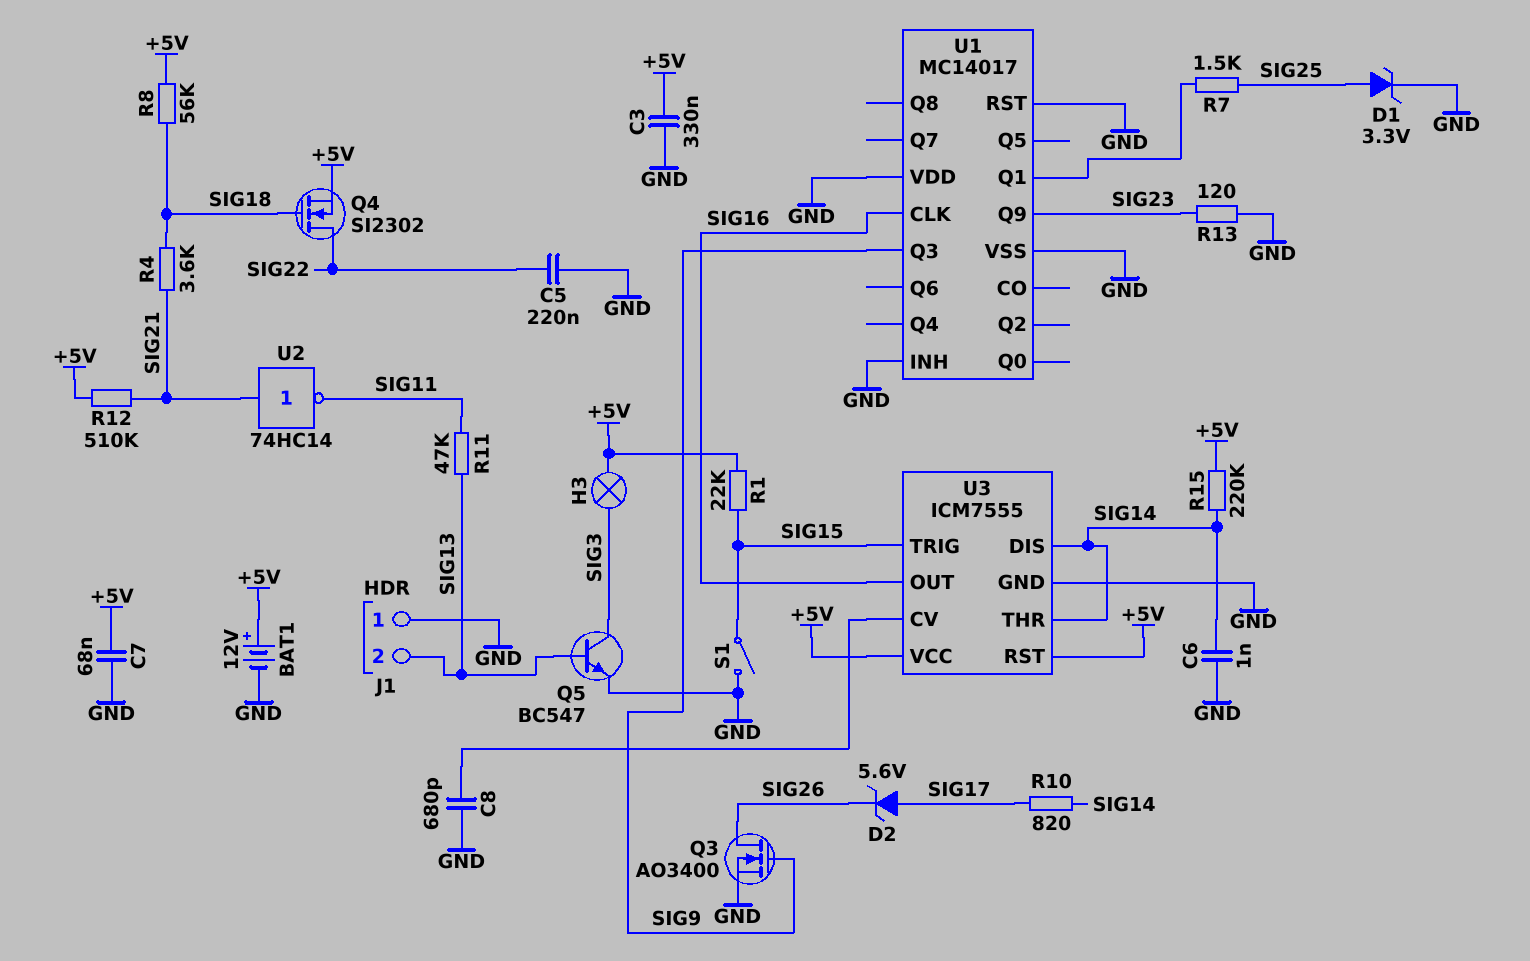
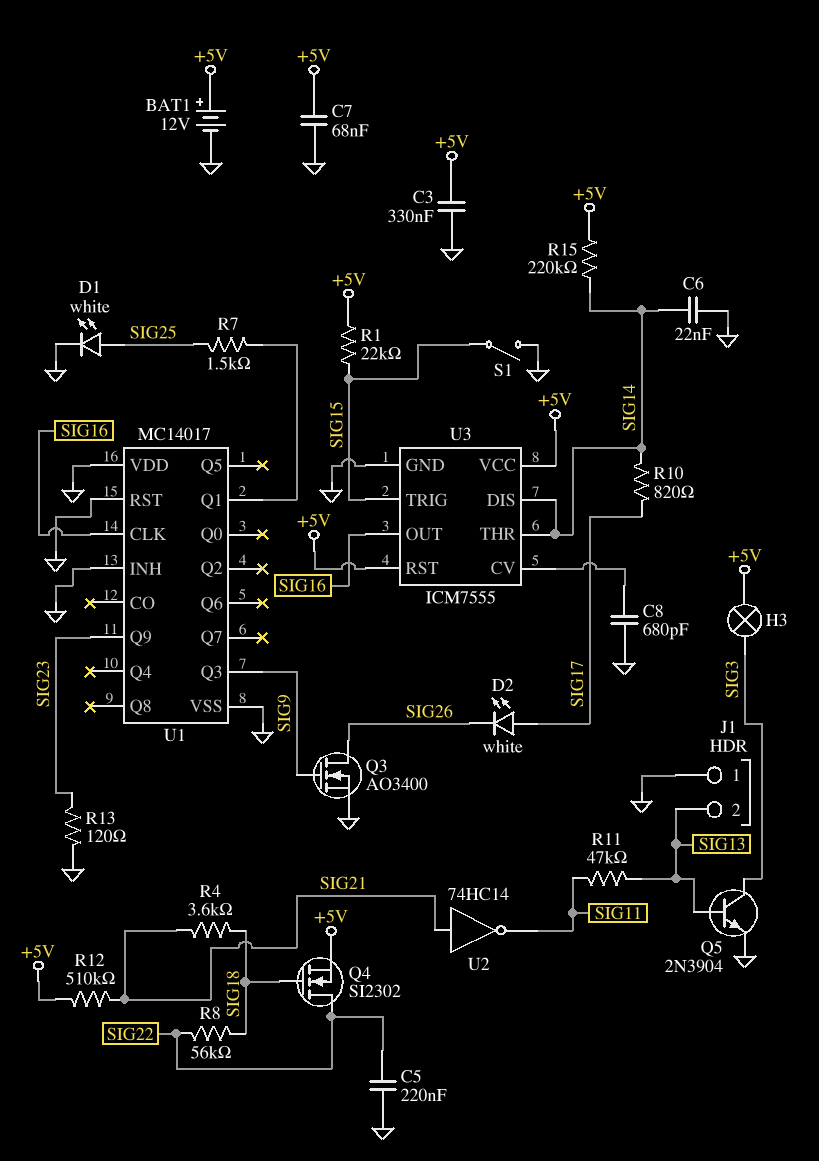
C6: 1nF (GND, SIG14) -> 22nF (GND, SIG14)
D1: zener 3.3V (A SIG25, K GND) -> LED white (A SIG25, K GND)
D2: zener 5.6V (A SIG17, K SIG26) -> LED white (A SIG17, K SIG26)
Q5: NPN BC547 (B SIG13, C SIG3, E GND) -> NPN 2N3904 (B SIG13, C SIG3, E GND)
R8: 56k (+5V, SIG18) -> 56k (SIG18, SIG22)

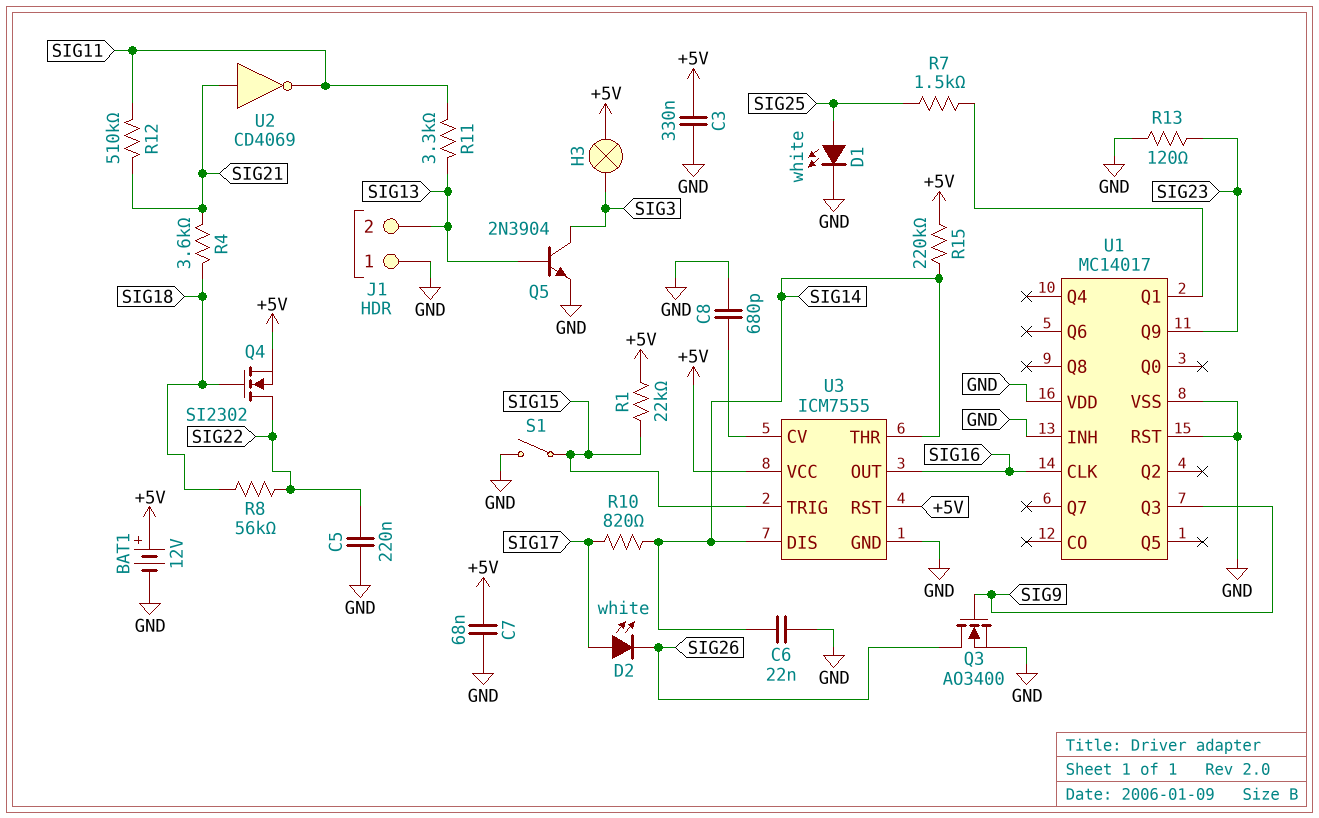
R11: 47k (SIG11, SIG13) -> 3.3k (SIG11, SIG13)
R12: 510k (+5V, SIG21) -> 510k (SIG11, SIG21)
U2: NOT 74HC14 (in SIG21, out SIG11) -> NOT CD4069 (in SIG21, out SIG11)

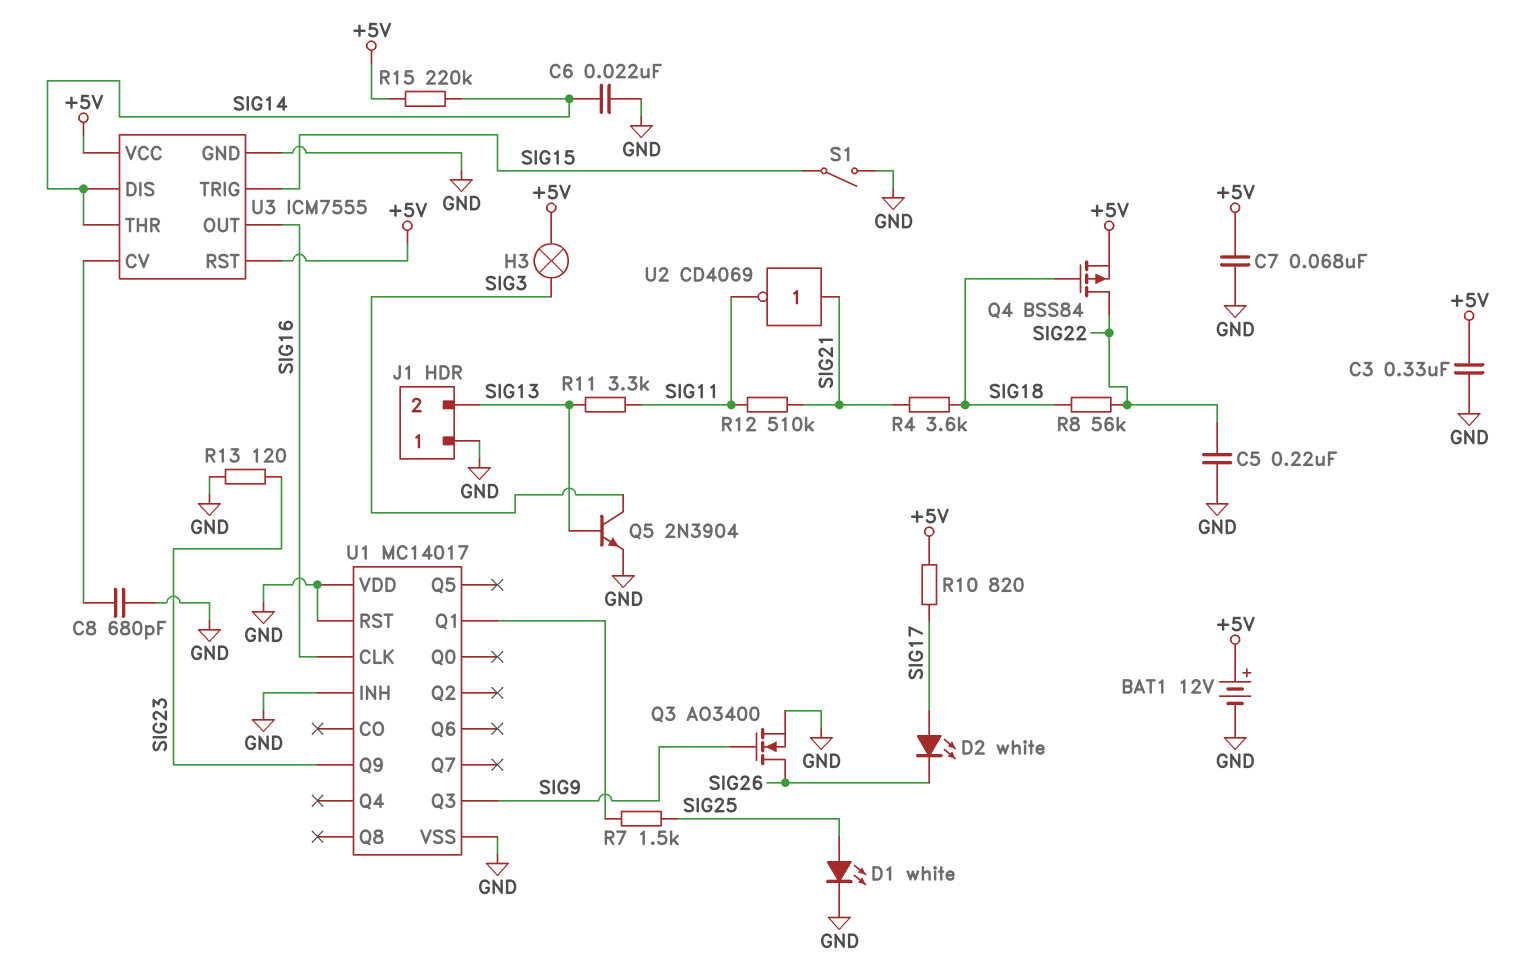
Q4: NMOS SI2302 (G SIG18, D SIG22, S +5V) -> PMOS BSS84 (G SIG18, D SIG22, S +5V)
R1: 22k (+5V, SIG15) -> none
R10: 820 (SIG14, SIG17) -> 820 (+5V, SIG17)

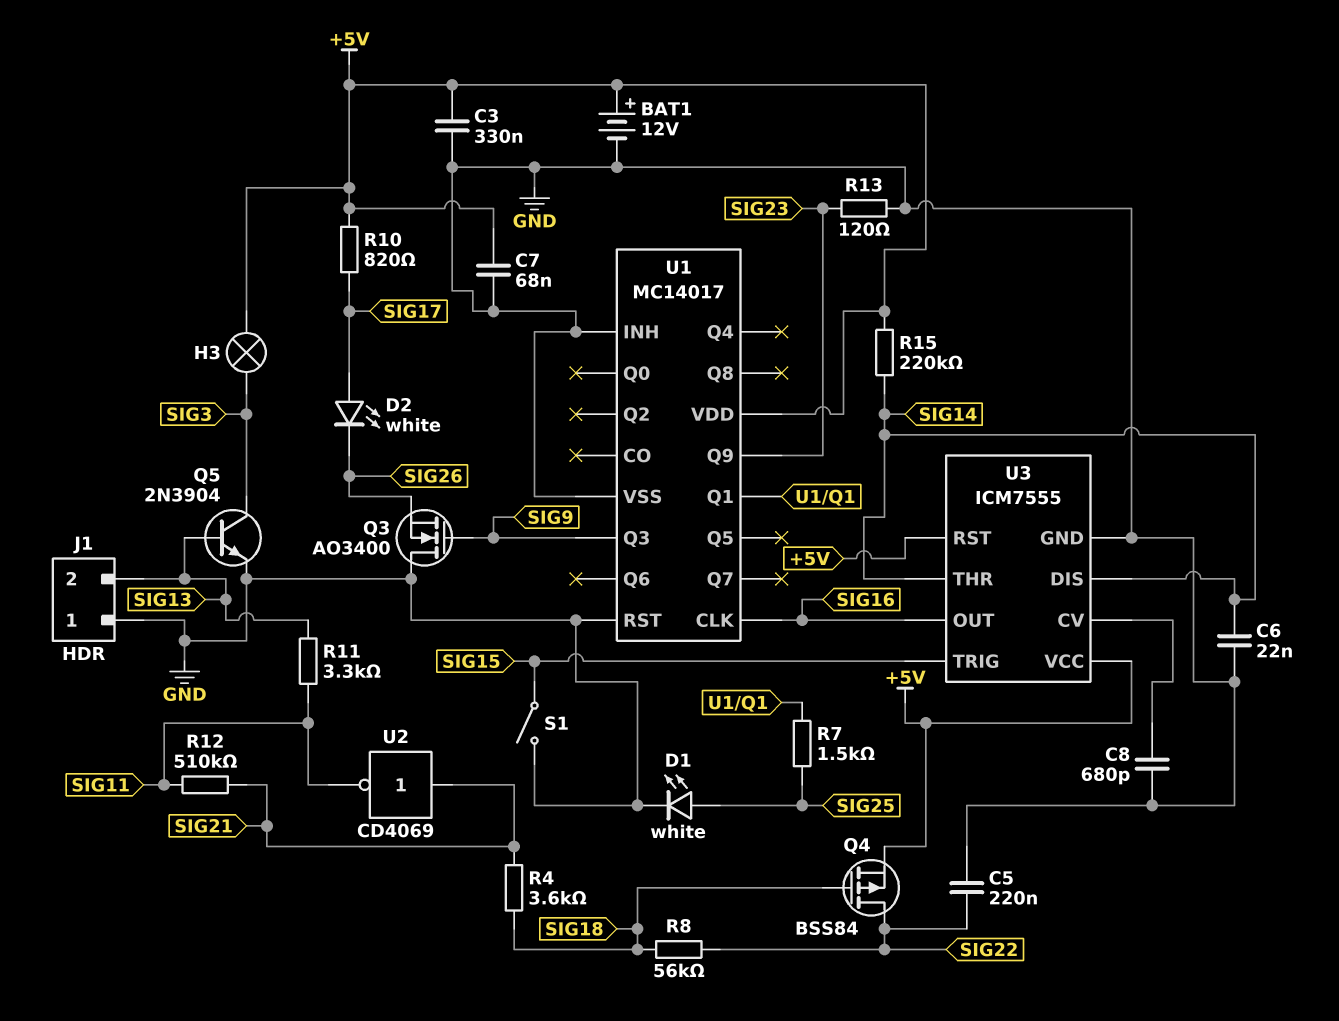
Q3: NMOS AO3400 (G SIG9, D SIG26, S GND) -> NMOS AO3400 (G SIG9, D GND, S SIG26)
U1 pin VDD: GND -> +5V

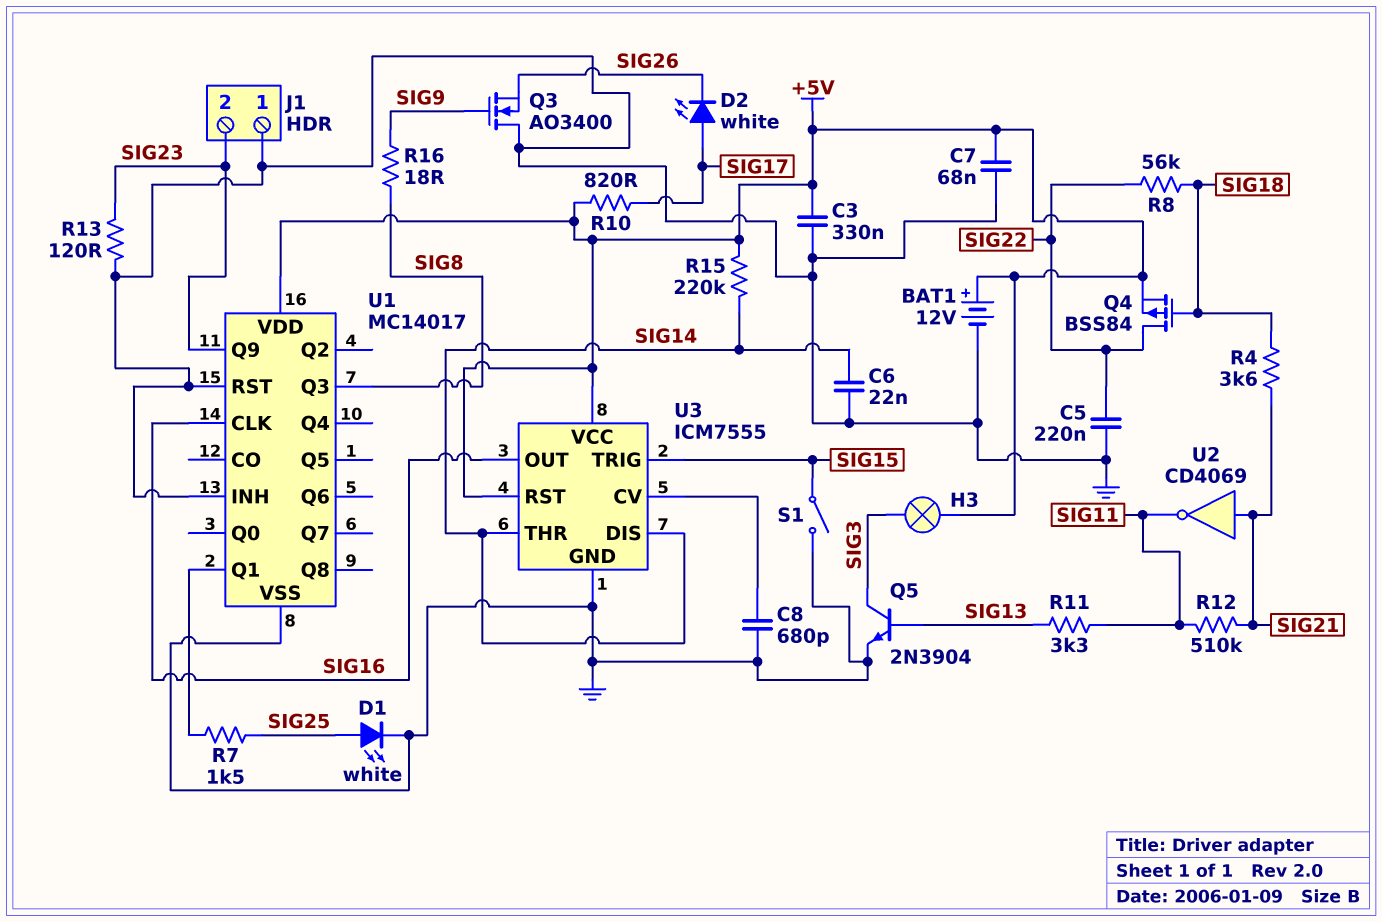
J1 pin 2: SIG13 -> SIG23
R16: none -> 18 (SIG8, SIG9)
U1 pin Q3: SIG9 -> SIG8

